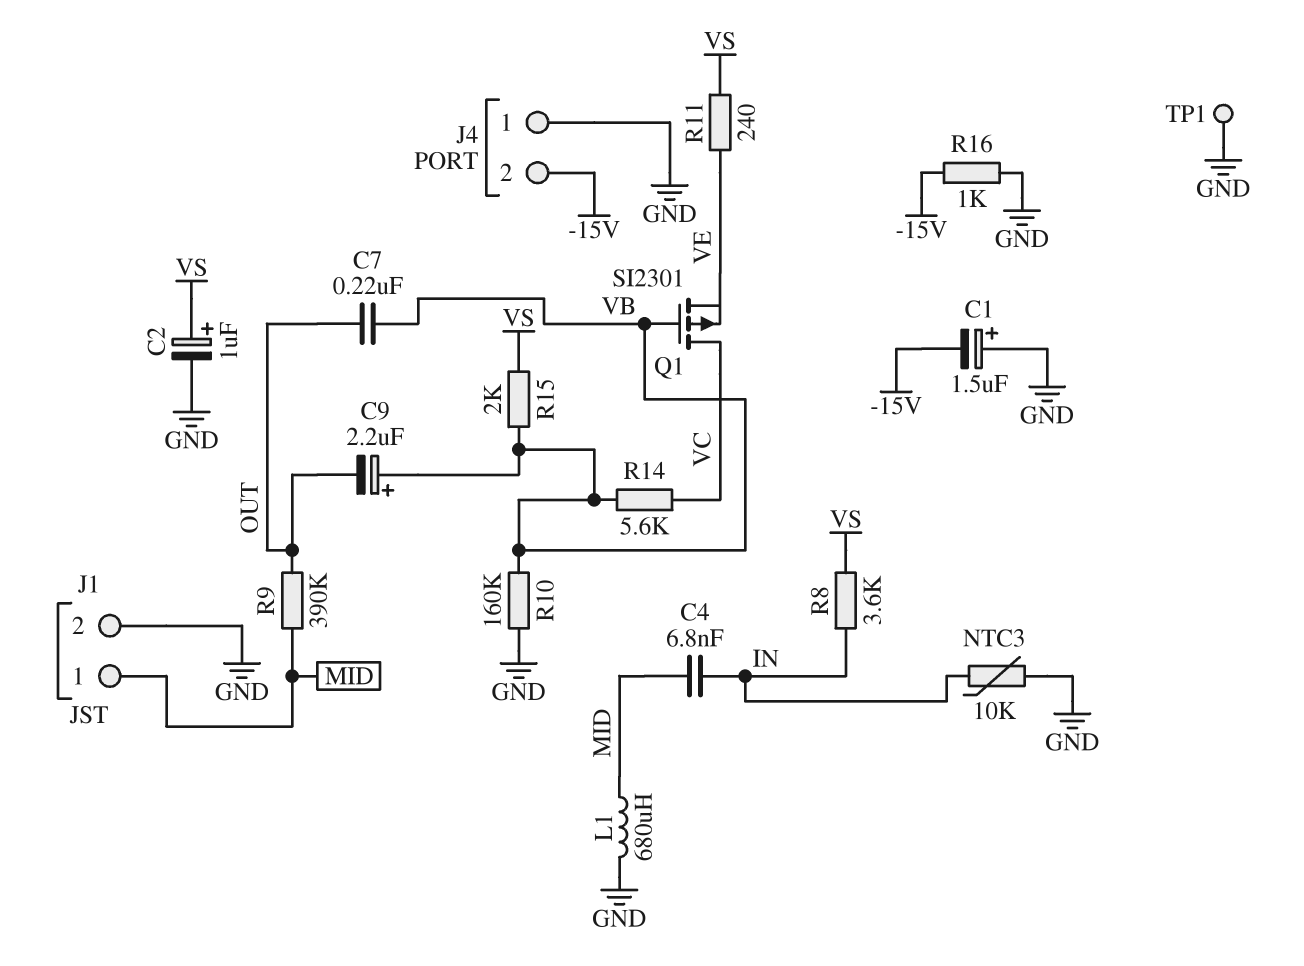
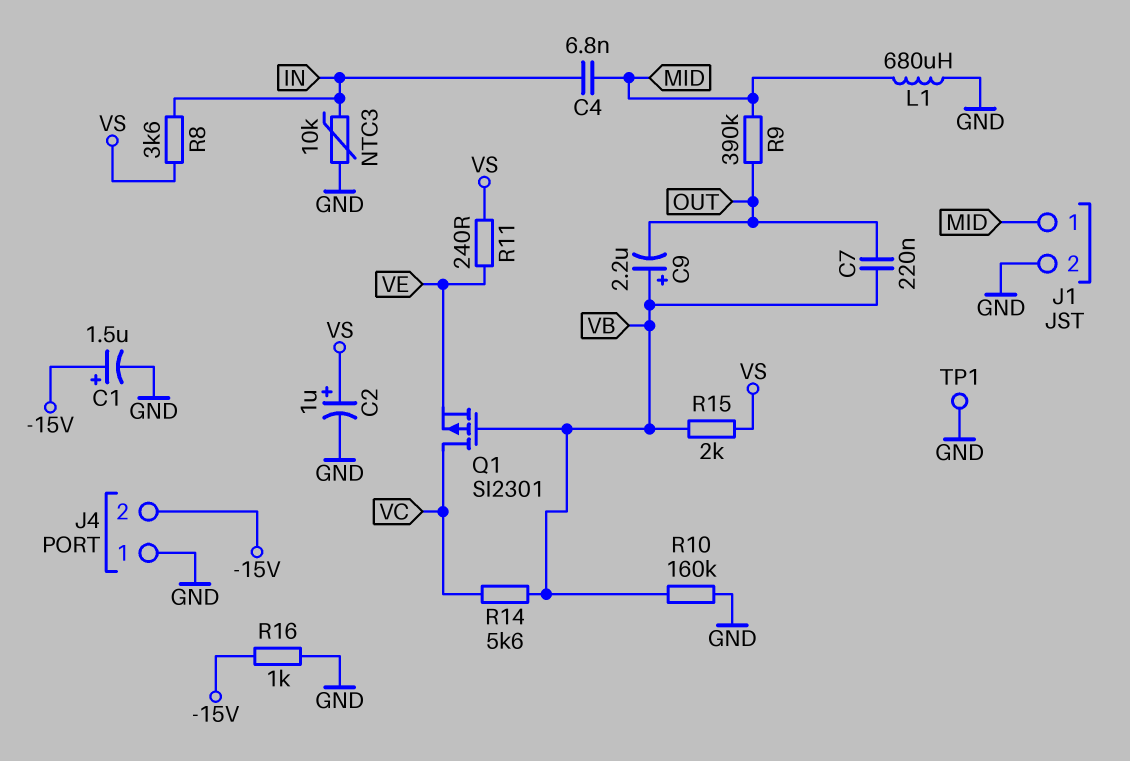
C1: 1.5uF (plus GND, minus -15V) -> 1.5uF (plus -15V, minus GND)

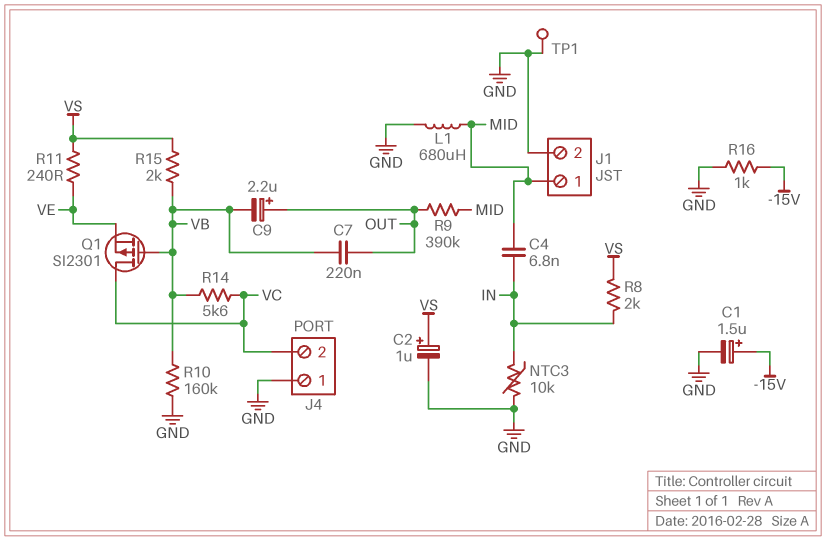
C9: 2.2uF (plus VB, minus OUT) -> 2.2uF (plus OUT, minus VB)
J4 pin 2: -15V -> VC
R8: 3.6k (IN, VS) -> 2k (IN, VS)

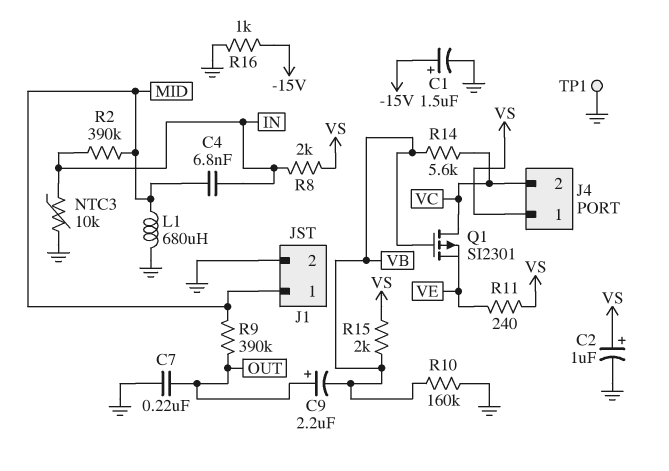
C7: 220nF (OUT, VB) -> 220nF (GND, OUT)
J4 pin 1: GND -> VS
R2: none -> 390k (IN, MID)

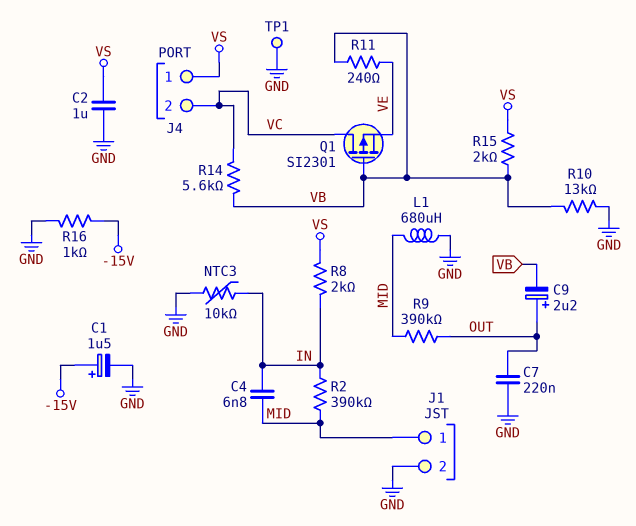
C2: 1uF (plus VS, minus GND) -> 1uF (GND, VS)
R10: 160k (GND, VB) -> 13k (GND, VB)
R11: 240 (VE, VS) -> 240 (VB, VE)

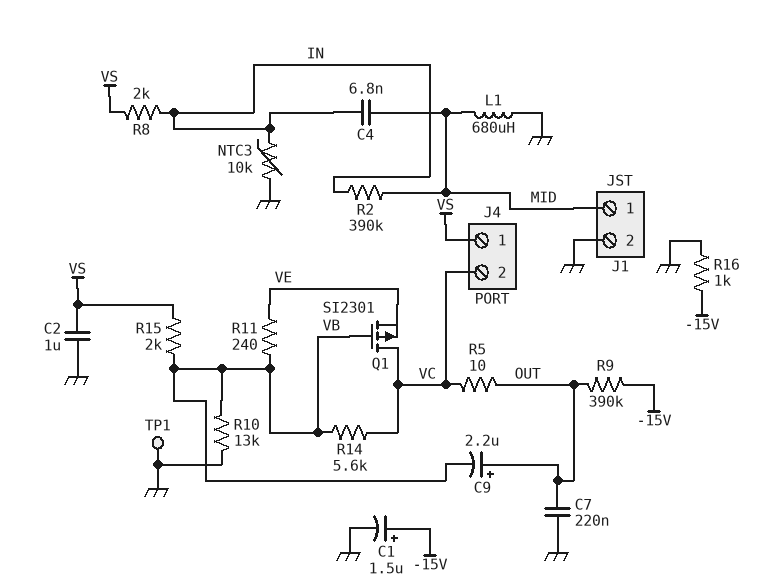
R5: none -> 10 (OUT, VC)
R9: 390k (MID, OUT) -> 390k (-15V, OUT)

